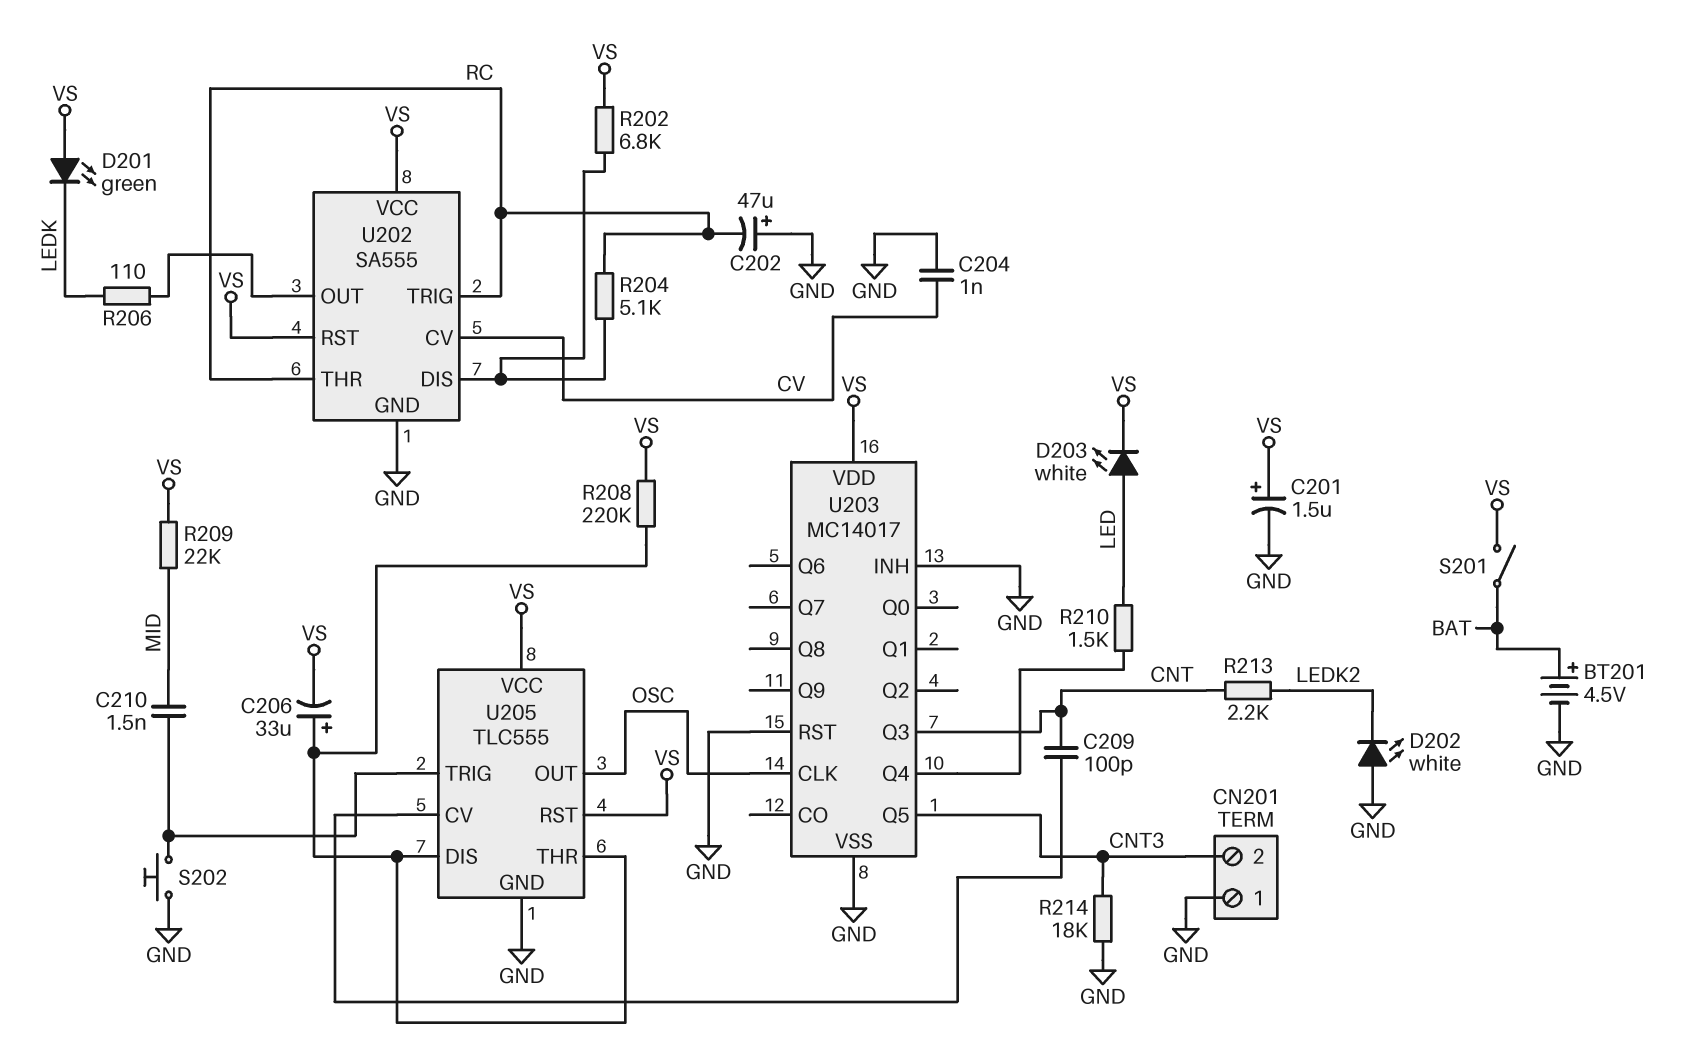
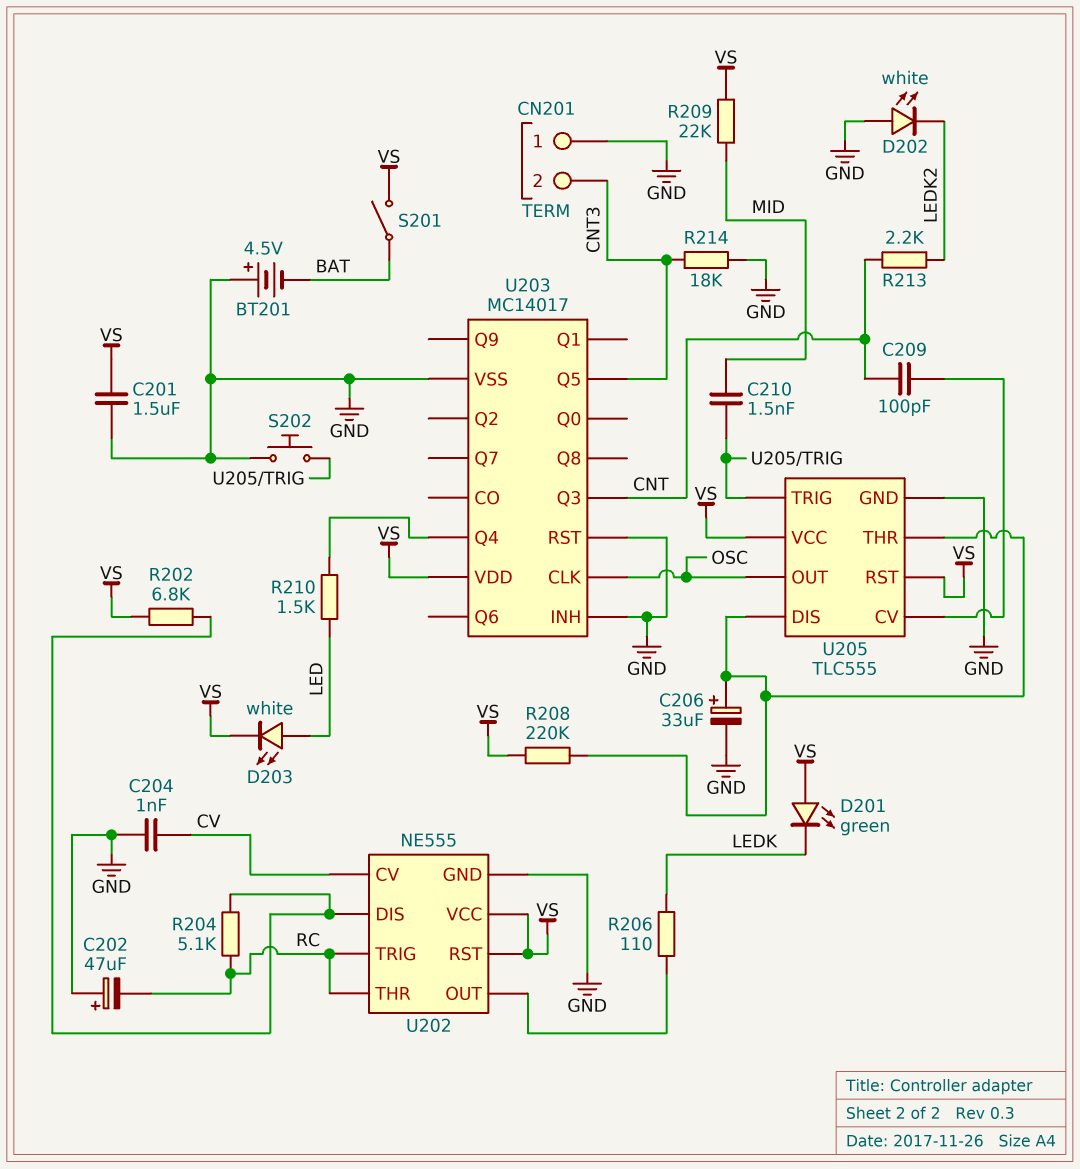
BT201: 4.5V (plus BAT, minus GND) -> 4.5V (plus GND, minus BAT)
C201: 1.5uF (plus VS, minus GND) -> 1.5uF (GND, VS)
C206: 33uF (plus U205/DIS, minus VS) -> 33uF (plus U205/DIS, minus GND)
U202: SA555 -> NE555

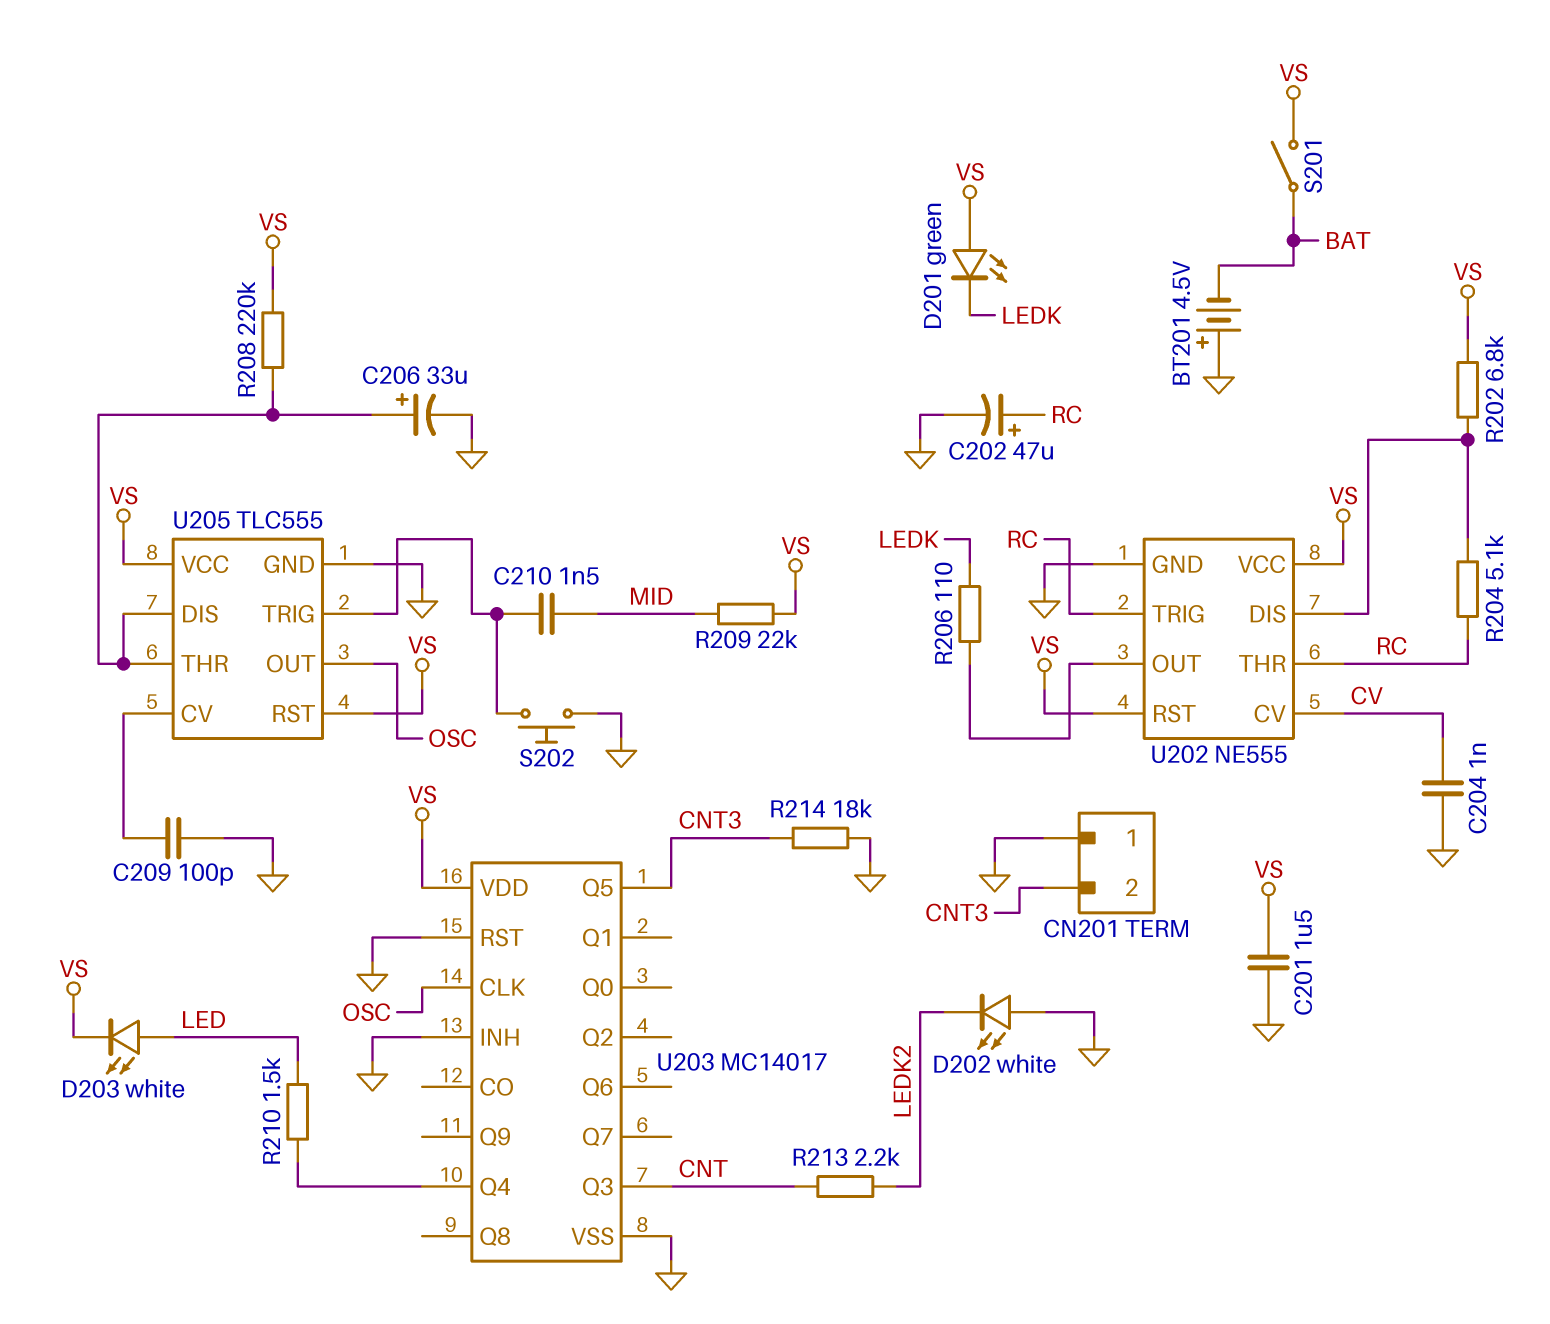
C202: 47uF (plus GND, minus RC) -> 47uF (plus RC, minus GND)
C209: 100pF (CNT, U205/CV) -> 100pF (GND, U205/CV)

